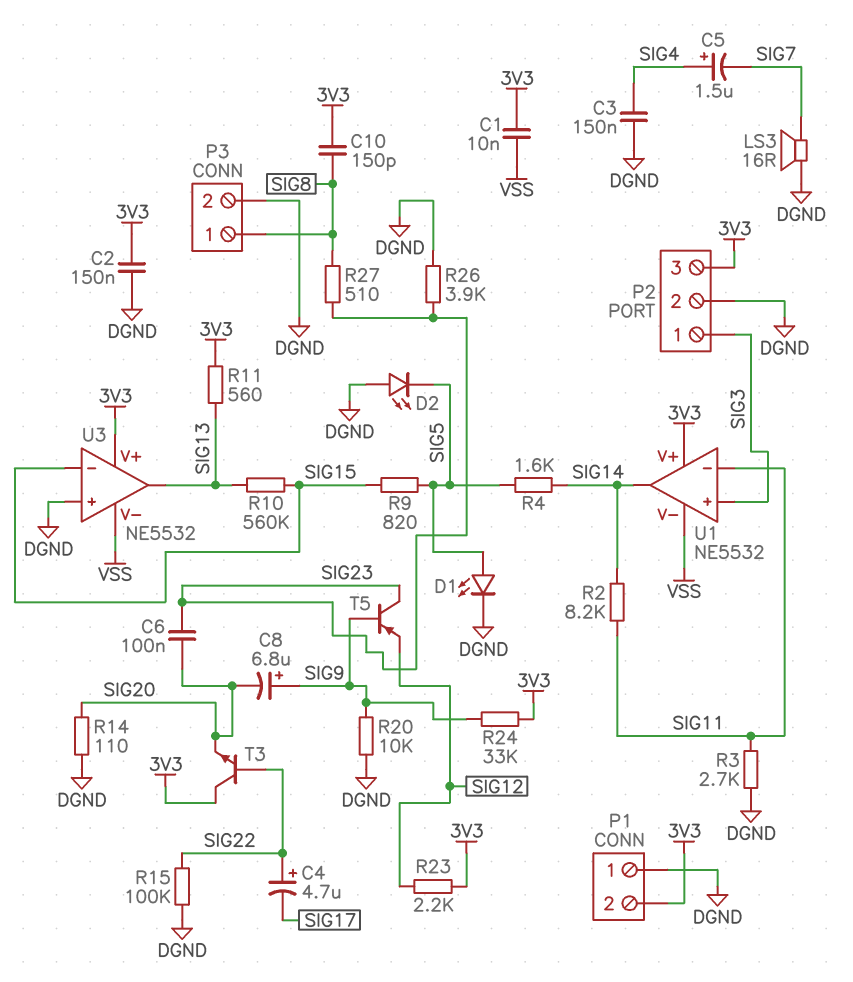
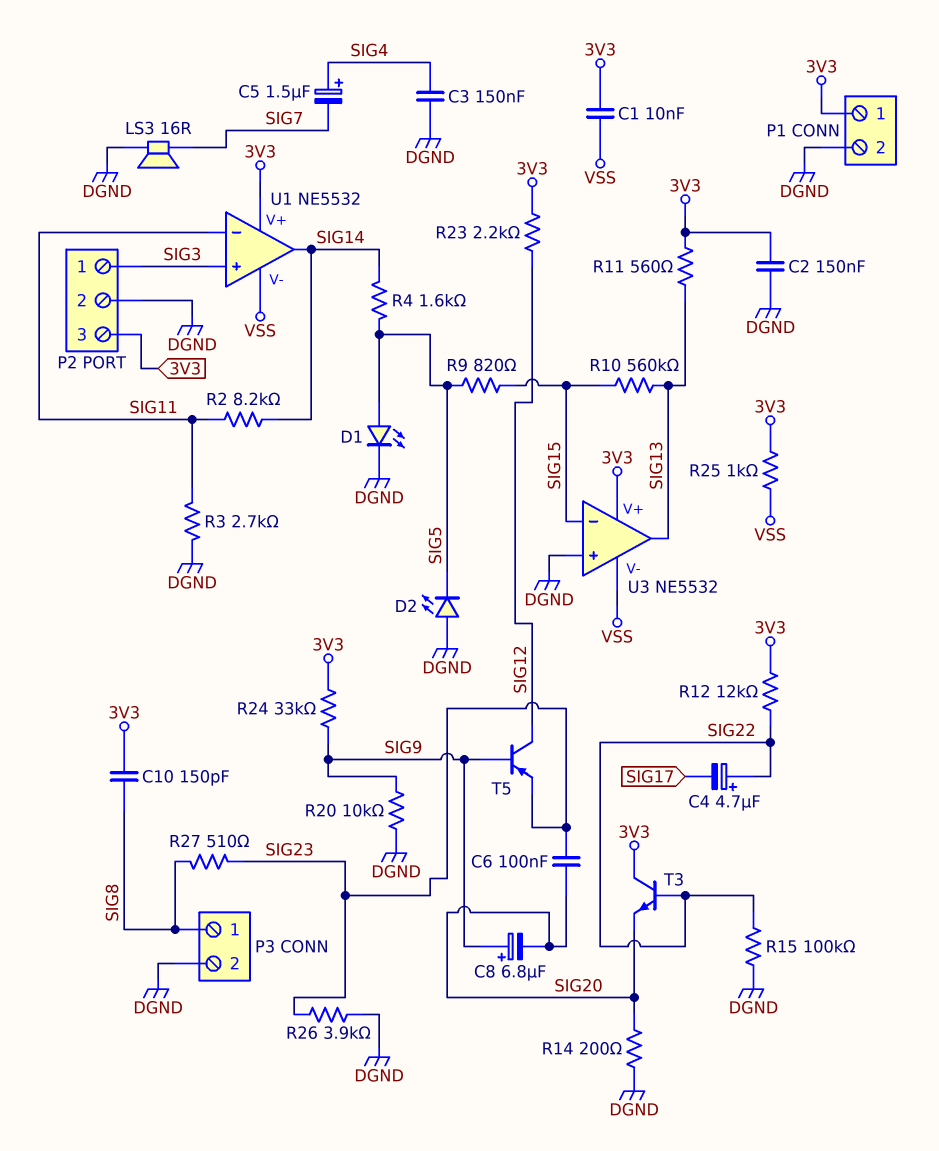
P1 pin 1: DGND -> 3V3
P1 pin 2: 3V3 -> DGND
R12: none -> 12k (3V3, SIG22)
R14: 110 (DGND, SIG20) -> 200 (DGND, SIG20)
R25: none -> 1k (3V3, VSS)
T5: PNP (B SIG9, C SIG23, E SIG12) -> PNP (B SIG9, C SIG12, E SIG23)

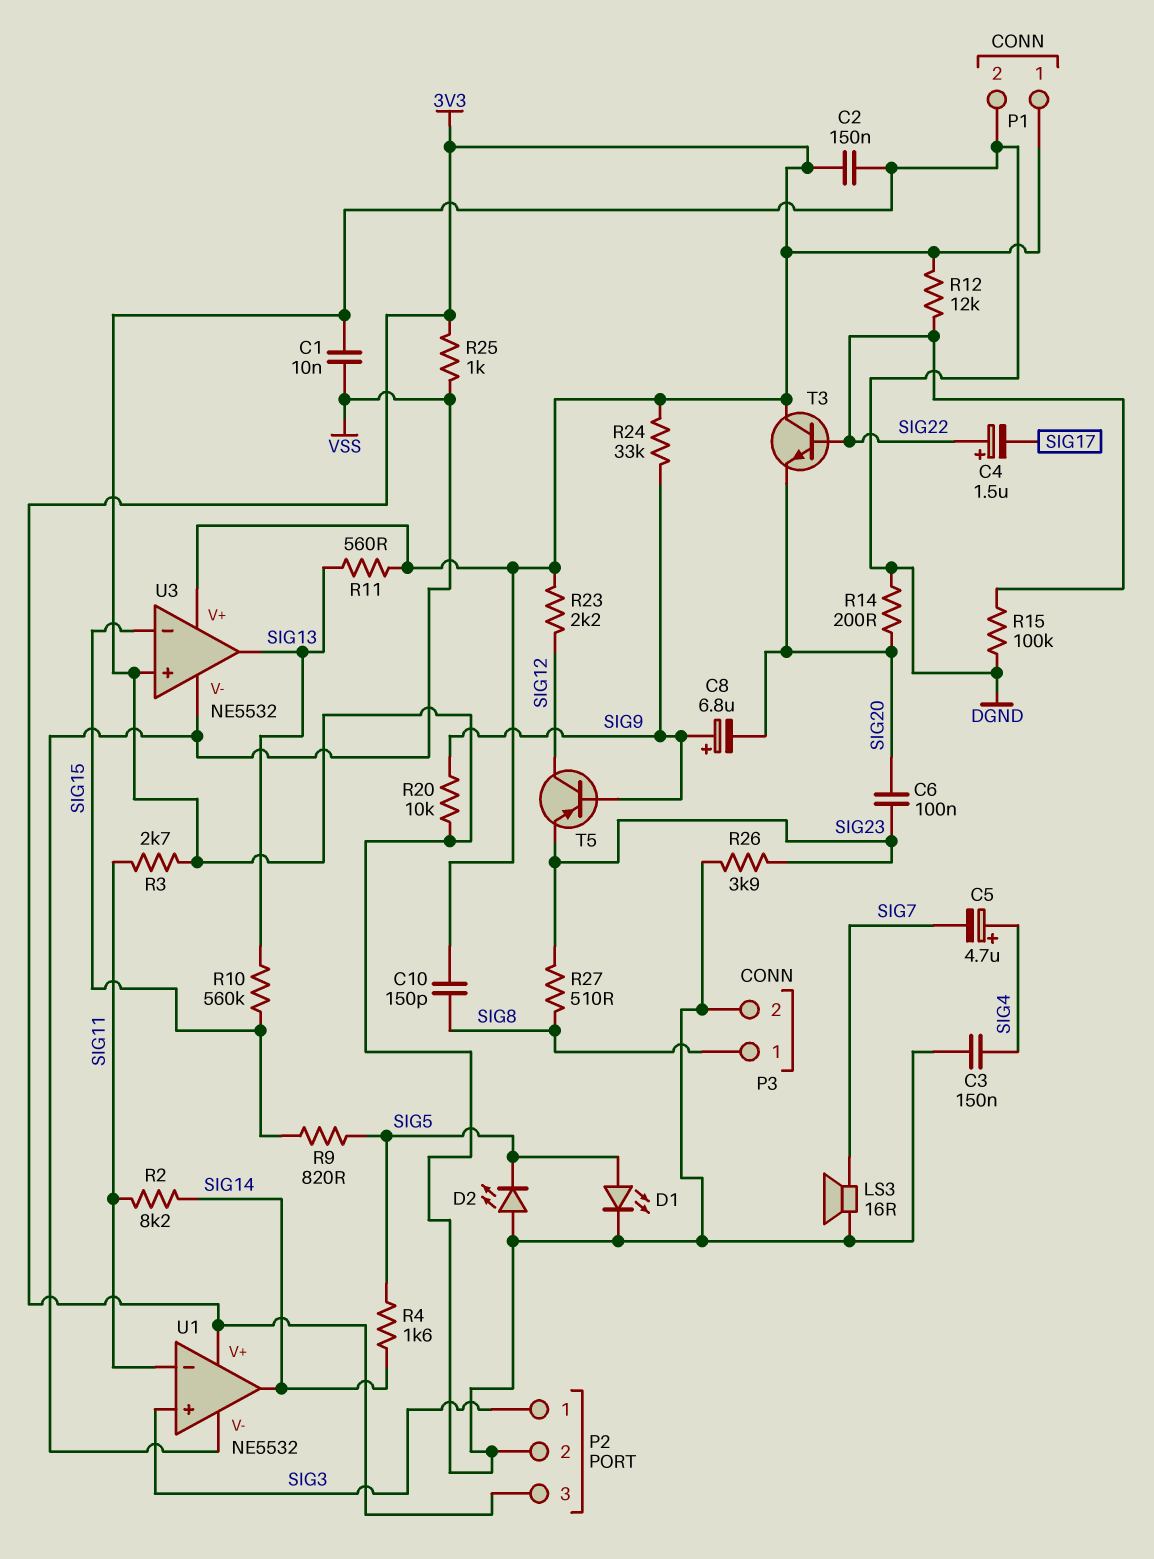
C1: 10nF (3V3, VSS) -> 10nF (DGND, VSS)
C4: 4.7uF (plus SIG22, minus SIG17) -> 1.5uF (plus SIG22, minus SIG17)
C5: 1.5uF (plus SIG4, minus SIG7) -> 4.7uF (plus SIG4, minus SIG7)

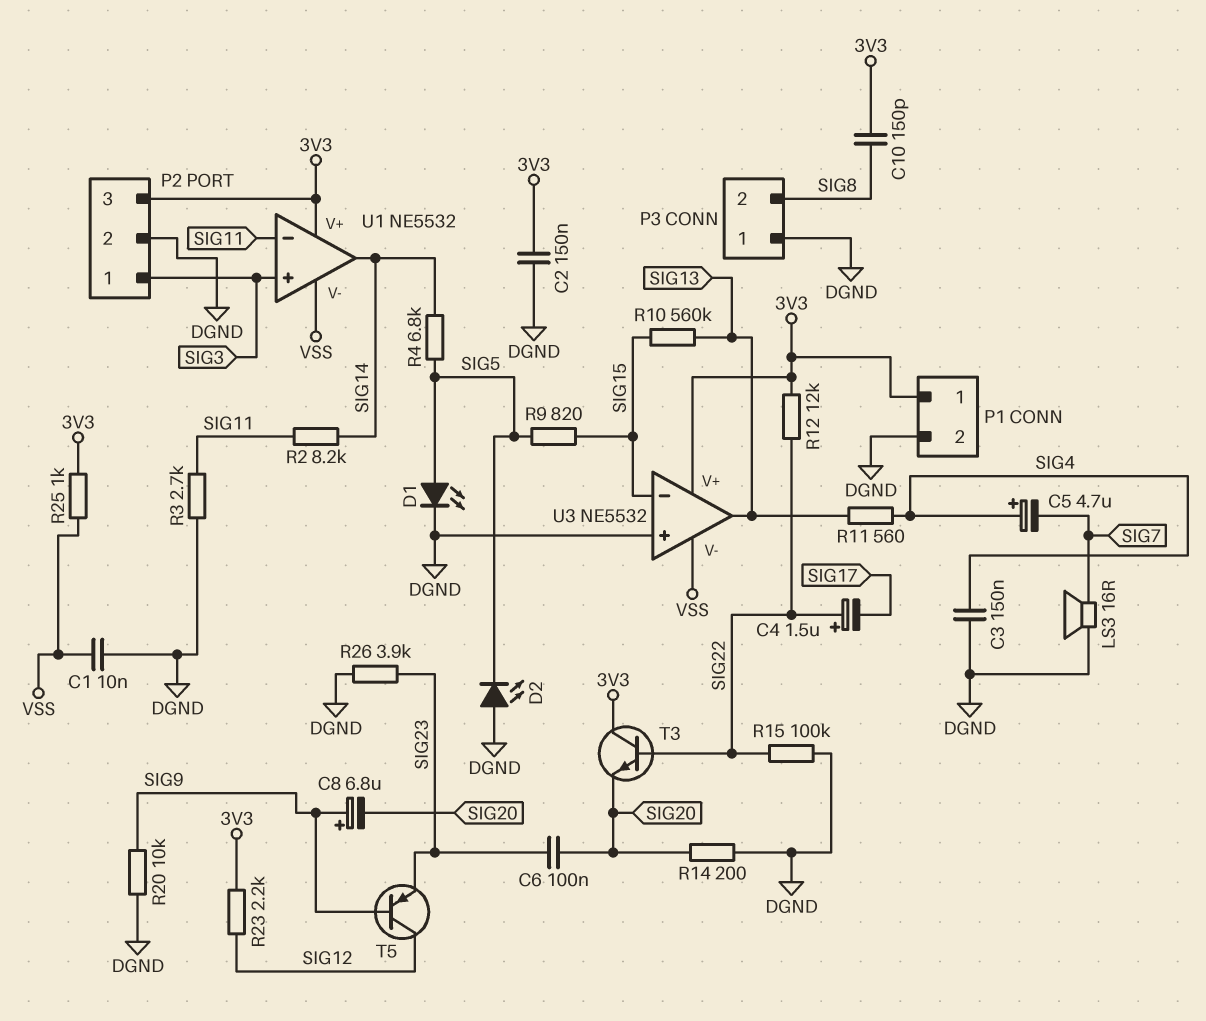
P3 pin 1: SIG8 -> DGND
P3 pin 2: DGND -> SIG8
R4: 1.6k (SIG5, SIG14) -> 6.8k (SIG5, SIG14)
R11: 560 (3V3, SIG13) -> 560 (SIG4, SIG13)
R24: 33k (3V3, SIG9) -> none
R27: 510 (SIG8, SIG23) -> none

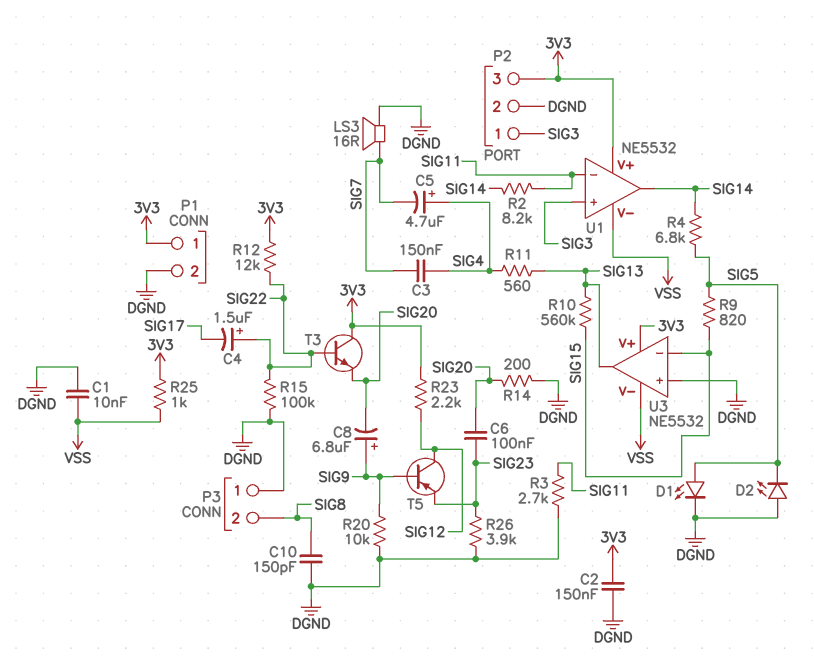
C3: 150nF (DGND, SIG4) -> 150nF (SIG4, SIG7)
C10: 150pF (3V3, SIG8) -> 150pF (DGND, SIG8)

